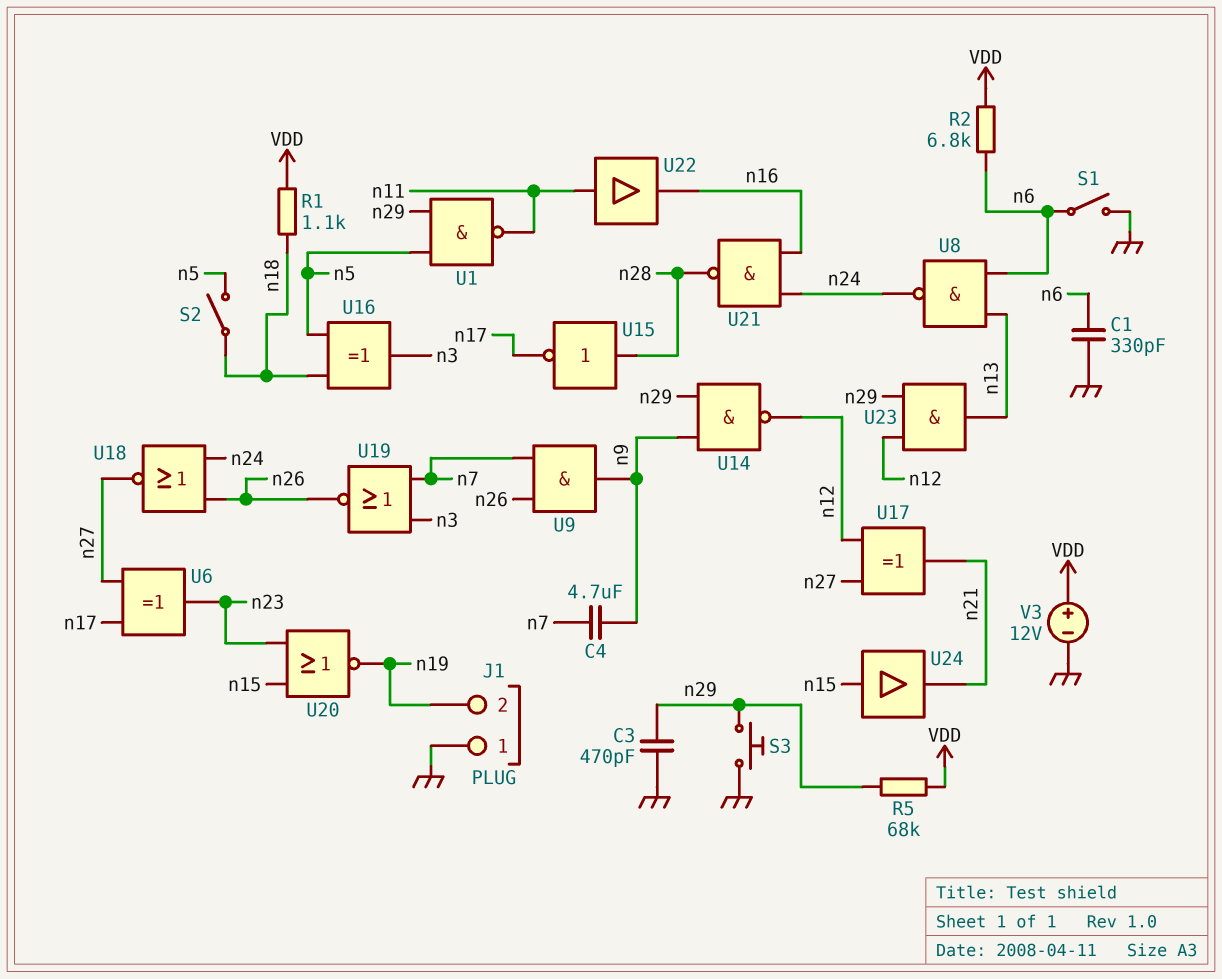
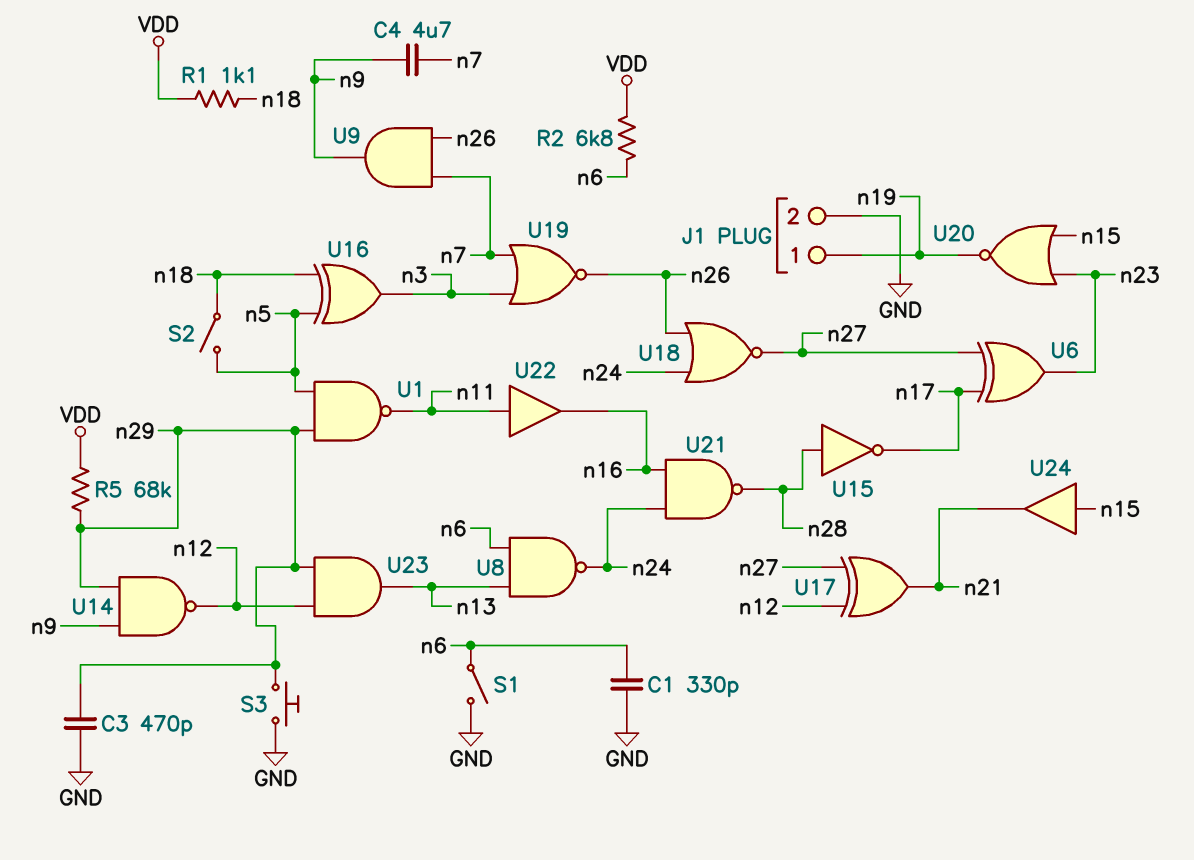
J1 pin 1: GND -> n19
J1 pin 2: n19 -> GND
V3: 12V (plus VDD, minus GND) -> none

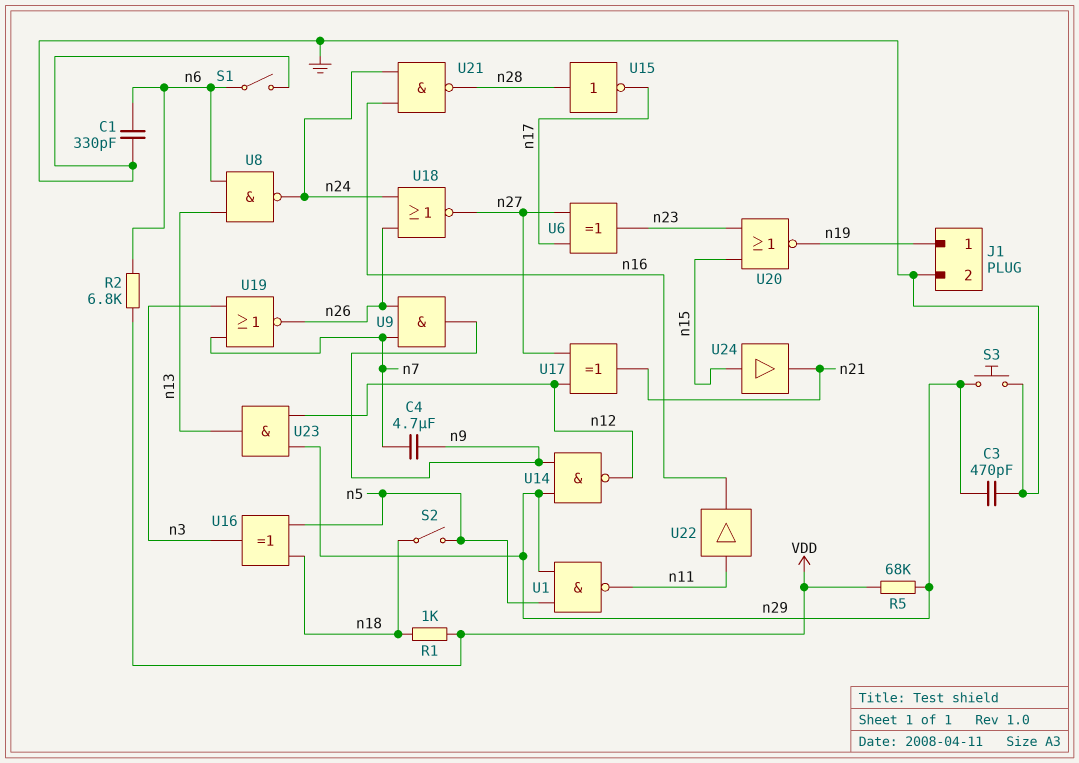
R1: 1.1k (VDD, n18) -> 1k (VDD, n18)

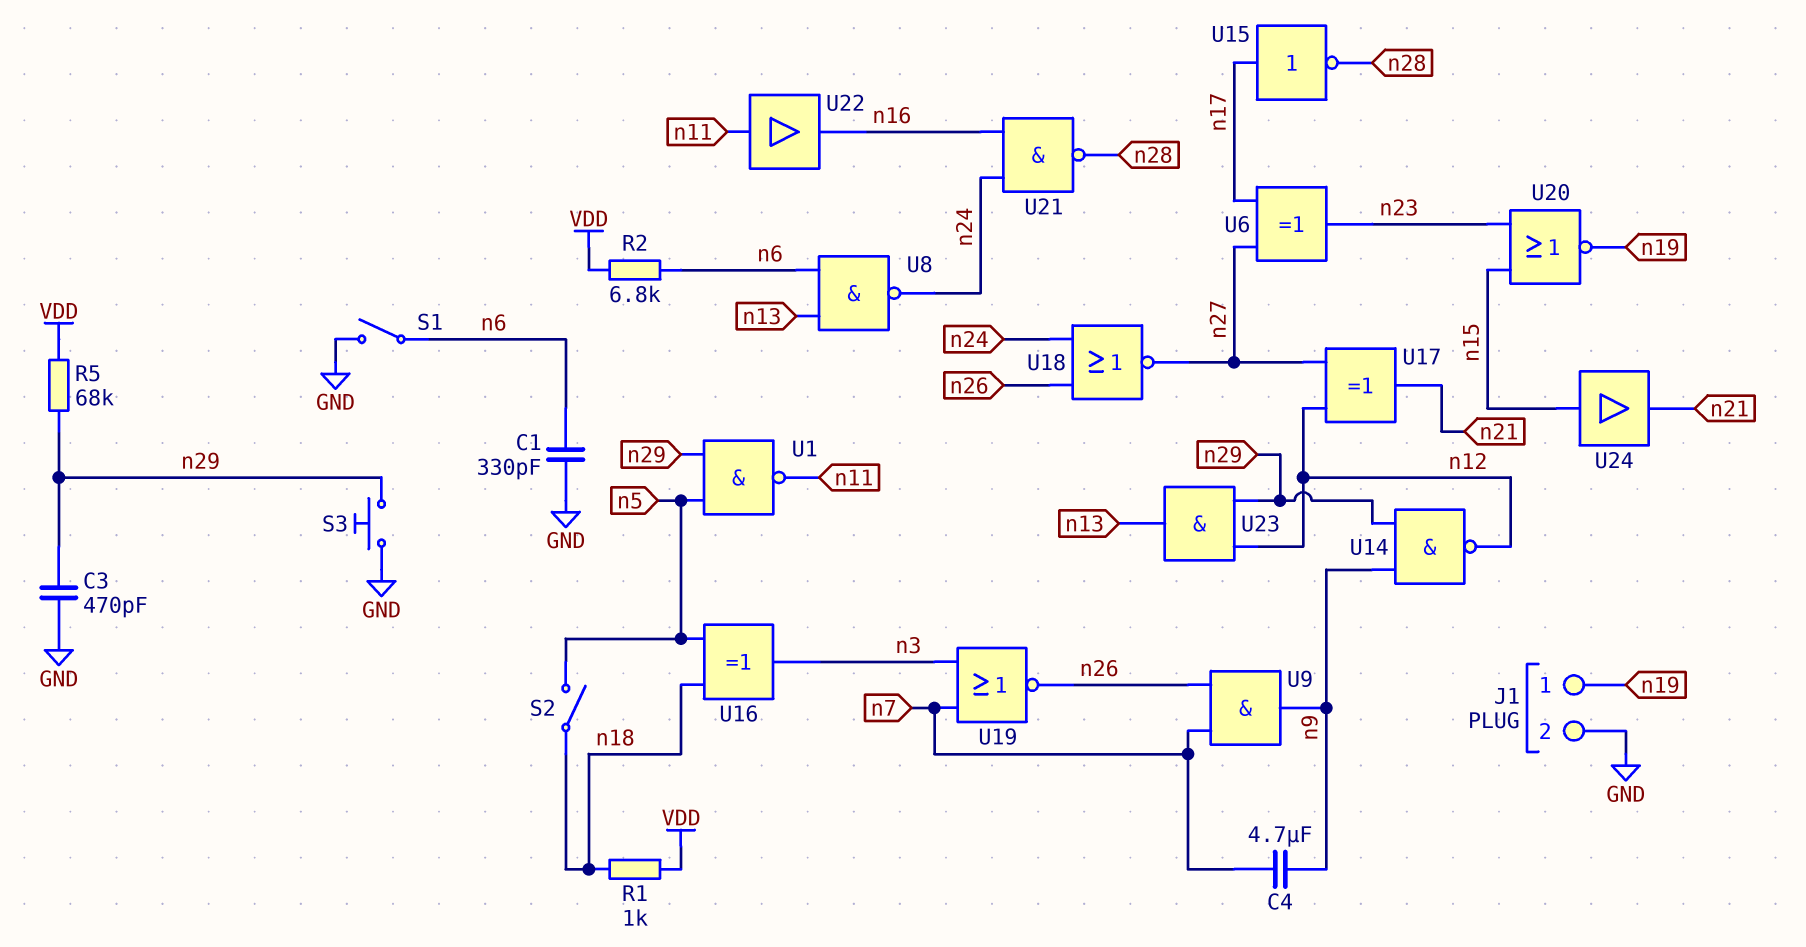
U15: NOT (in n28, out n17) -> NOT (in n17, out n28)

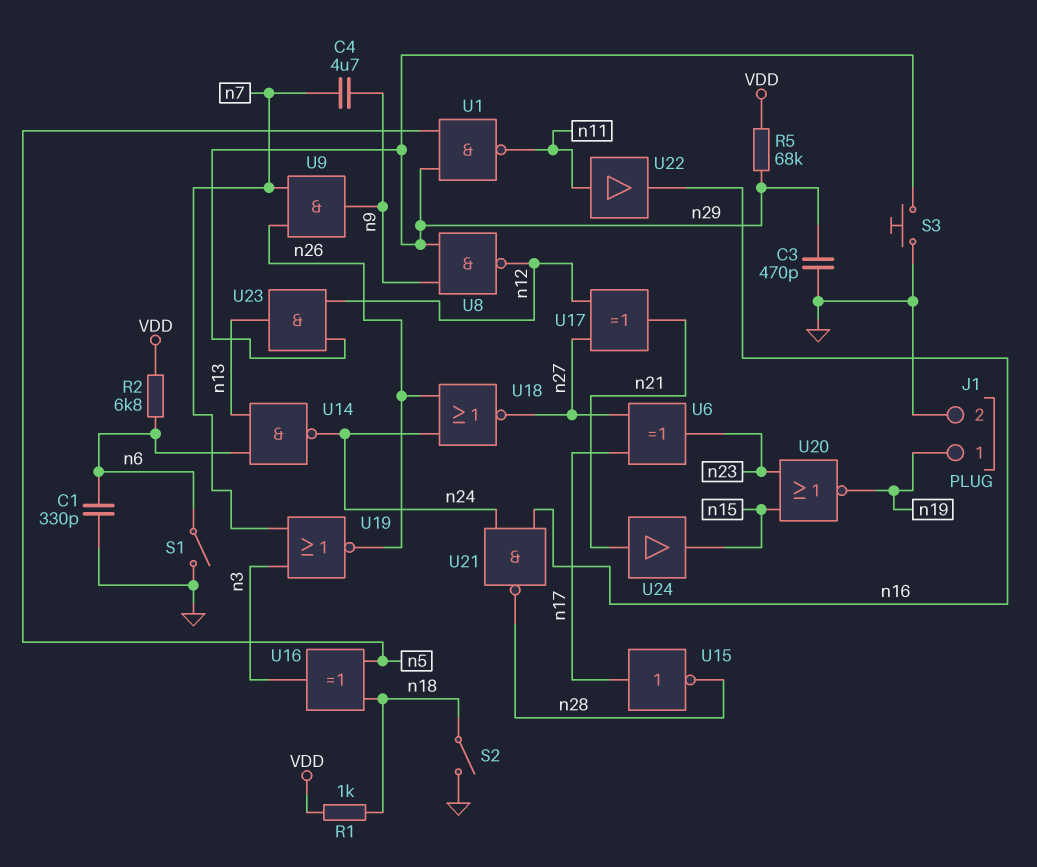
S2: switch (n5, n18) -> switch (GND, n18)
U8: NAND (in n6, in n13, out n24) -> NAND (in n9, in n29, out n12)
U14: NAND (in n9, in n29, out n12) -> NAND (in n6, in n13, out n24)
U24: buffer (in n15, out n21) -> buffer (in n21, out n15)

